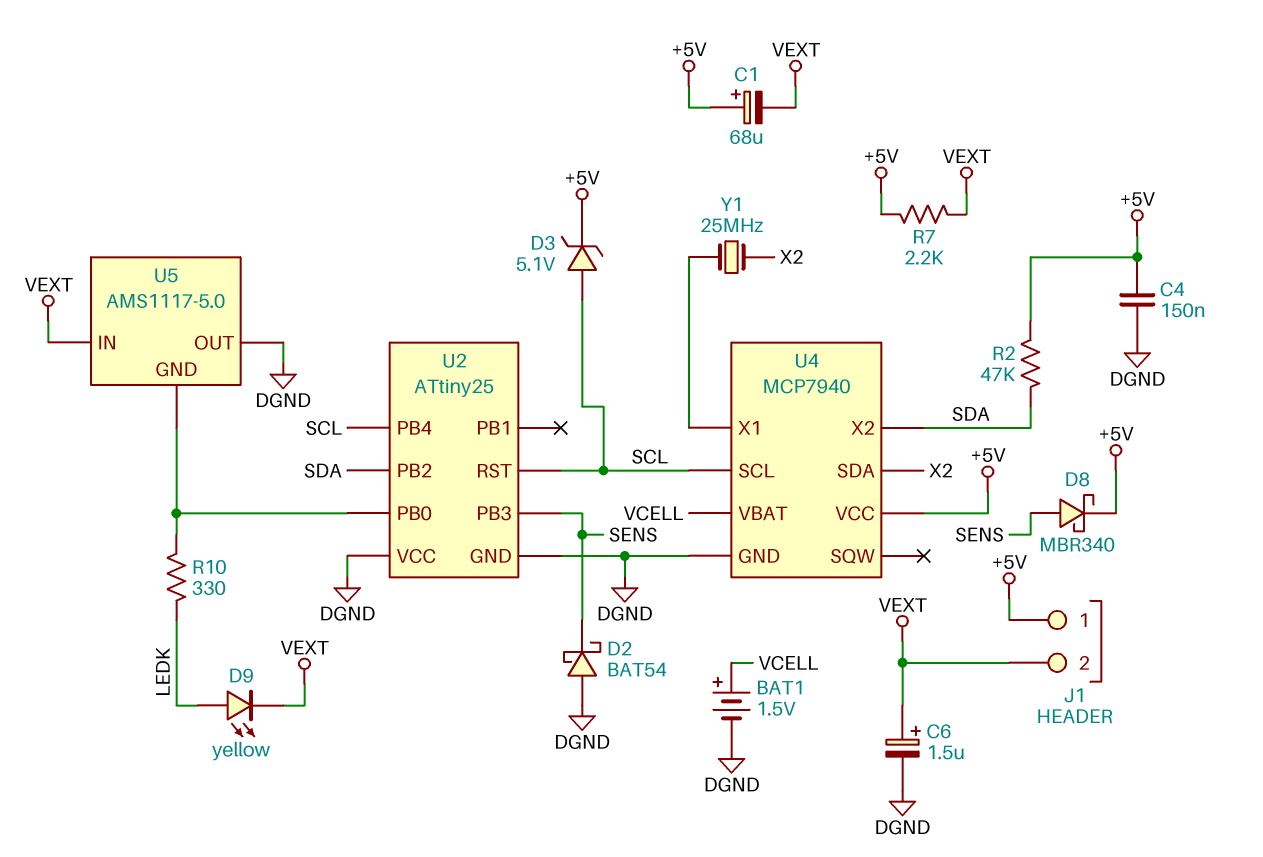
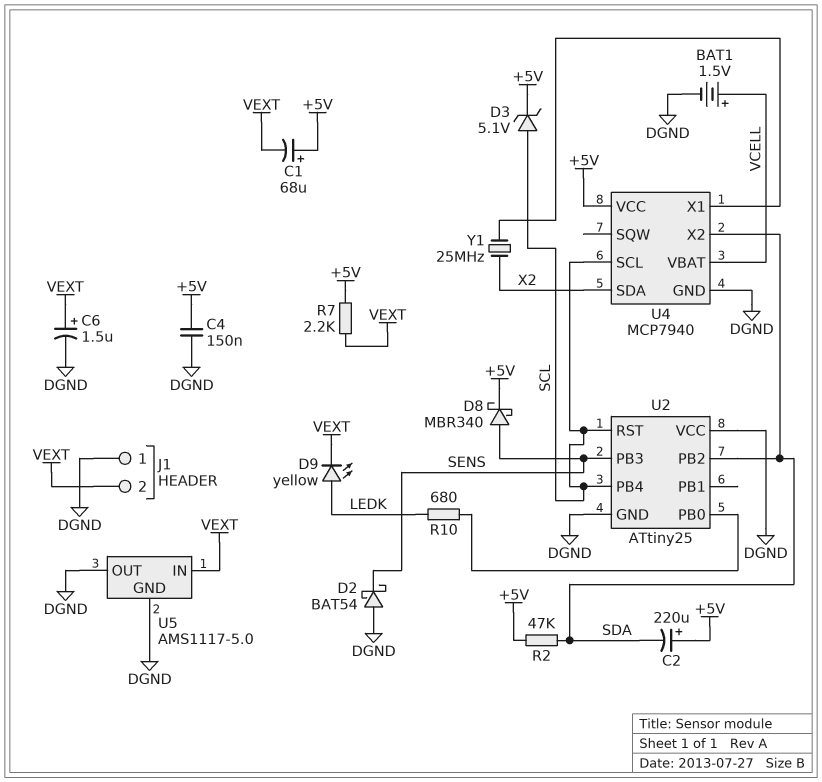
C2: none -> 220uF (plus +5V, minus SDA)
J1 pin 1: +5V -> DGND
R10: 330 (LEDK, U2/PB0) -> 680 (LEDK, U2/PB0)
U5 pin GND: U2/PB0 -> DGND

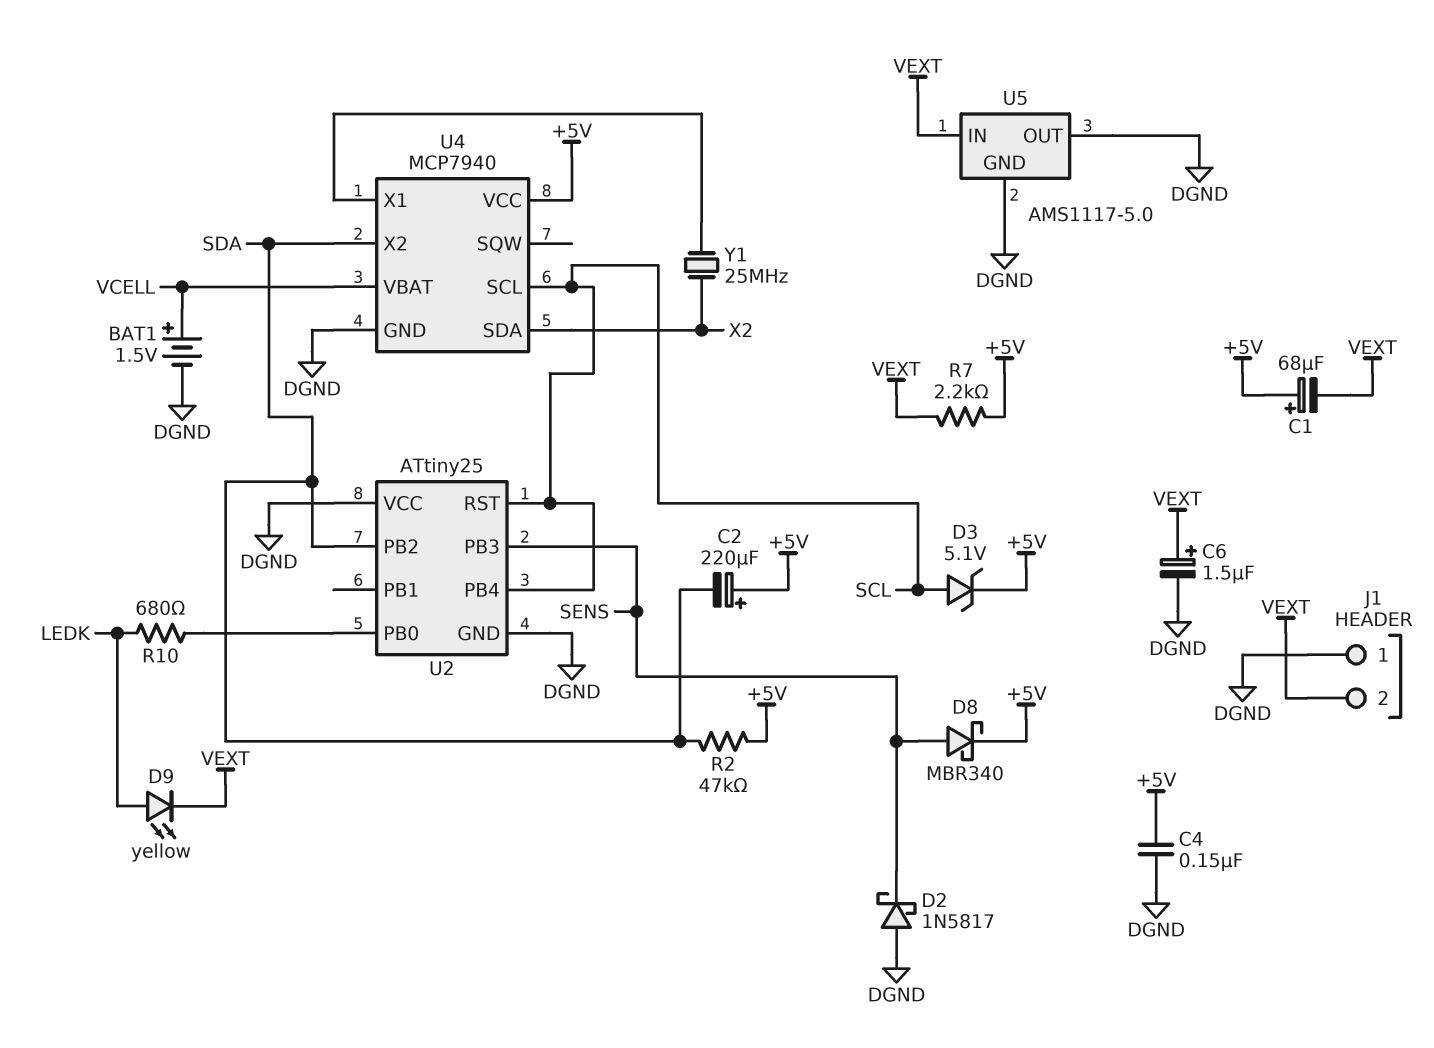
D2: schottky BAT54 (A DGND, K SENS) -> schottky 1N5817 (A DGND, K SENS)

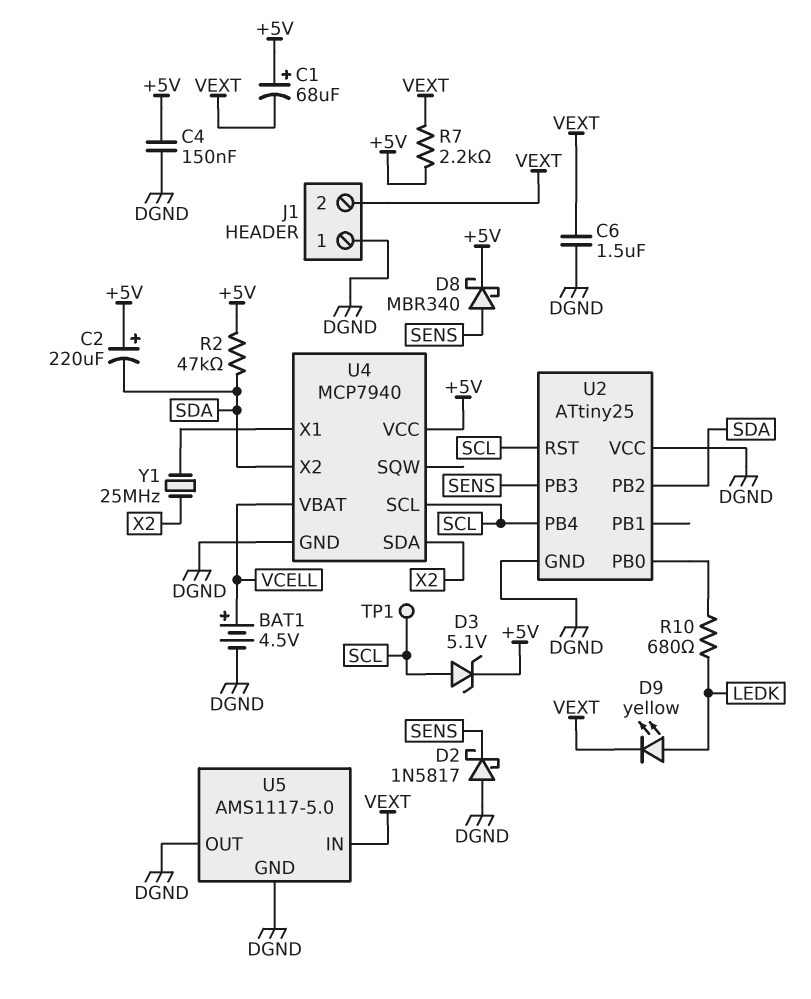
BAT1: 1.5V (plus VCELL, minus DGND) -> 4.5V (plus VCELL, minus DGND)
C6: 1.5uF (plus VEXT, minus DGND) -> 1.5uF (DGND, VEXT)
TP1: none -> test point (SCL)

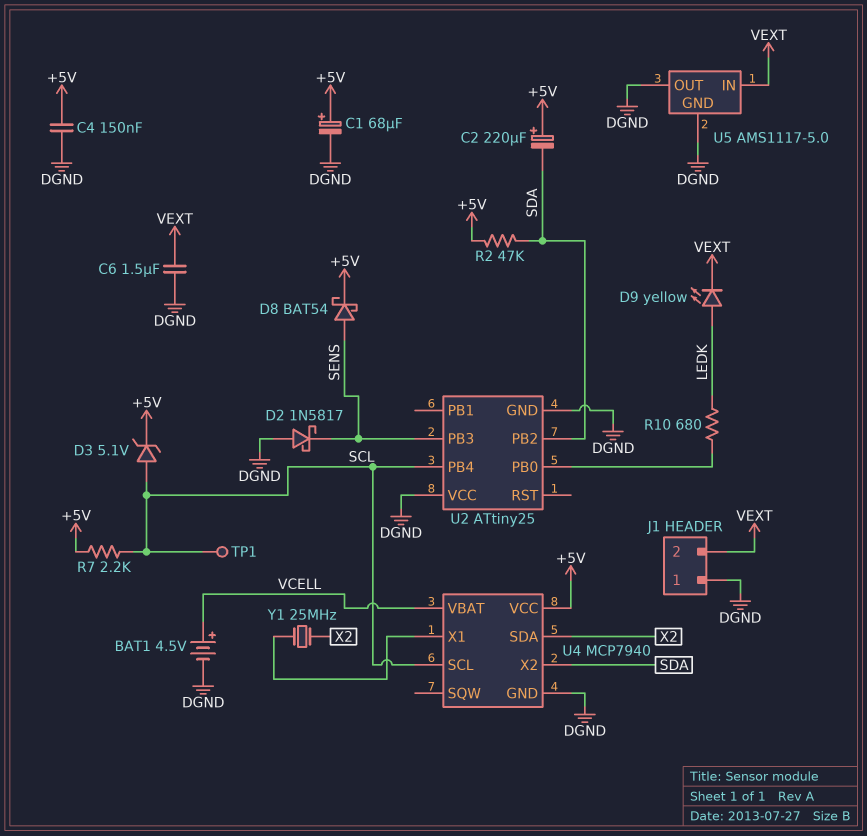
C1: 68uF (plus +5V, minus VEXT) -> 68uF (plus +5V, minus DGND)
D8: schottky MBR340 (A SENS, K +5V) -> schottky BAT54 (A SENS, K +5V)
R7: 2.2k (+5V, VEXT) -> 2.2k (+5V, SCL)
U2 pin RST: SCL -> none

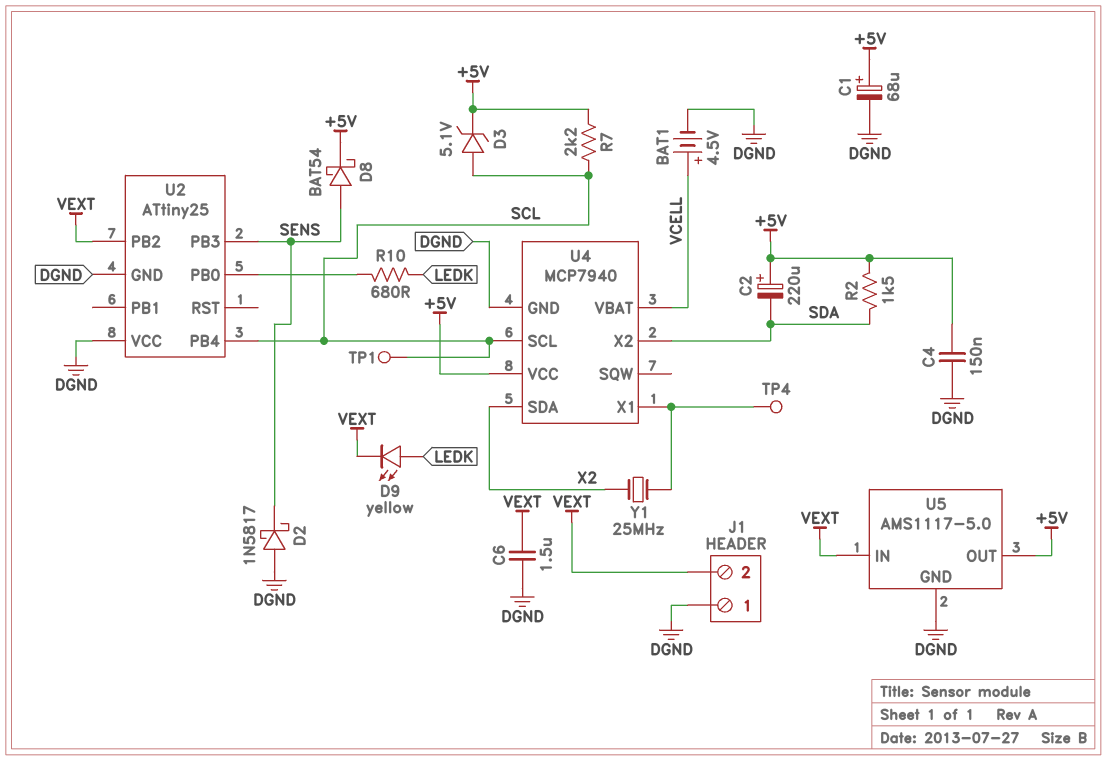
R2: 47k (+5V, SDA) -> 1.5k (+5V, SDA)
TP4: none -> test point (U4/X1)
U2 pin PB2: SDA -> VEXT
U5 pin OUT: DGND -> +5V

